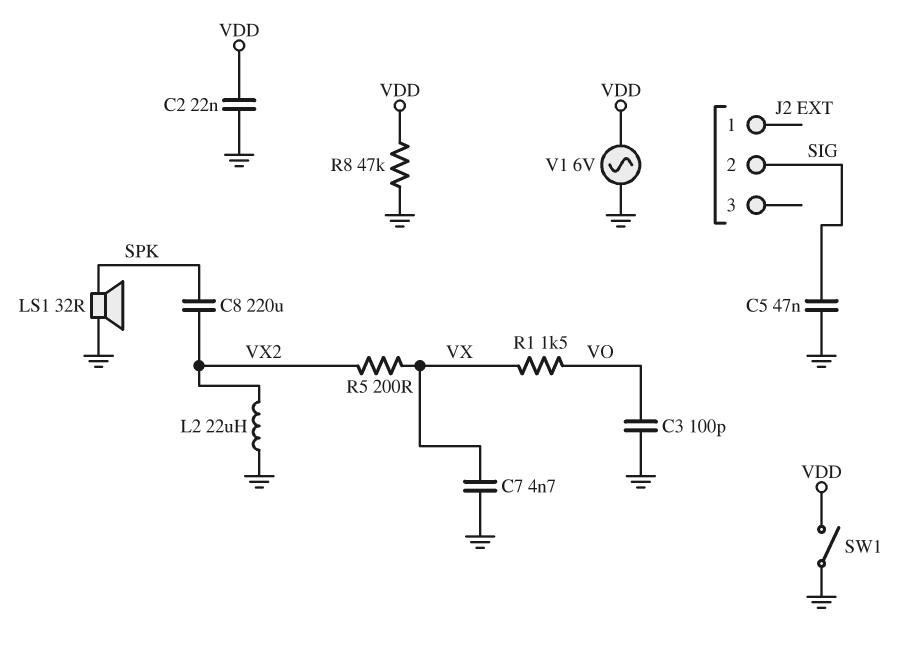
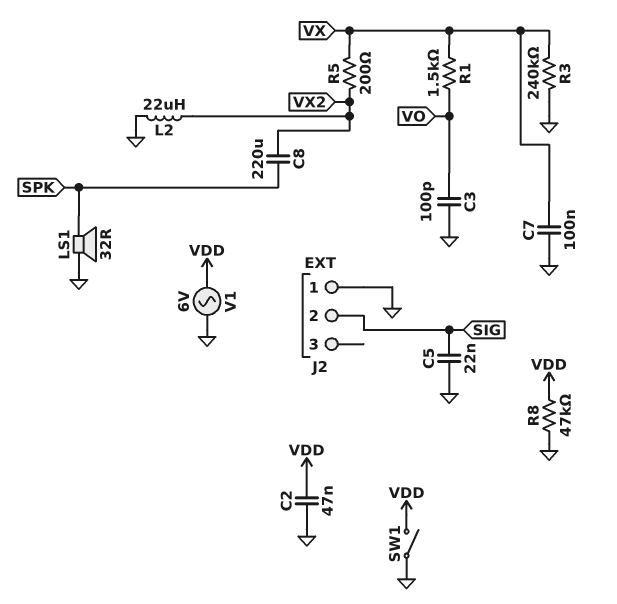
C2: 22nF (GND, VDD) -> 47nF (GND, VDD)
C5: 47nF (GND, SIG) -> 22nF (GND, SIG)
C7: 4.7nF (GND, VX) -> 100nF (GND, VX)
J2 pin 1: none -> GND
R3: none -> 240k (GND, VX)

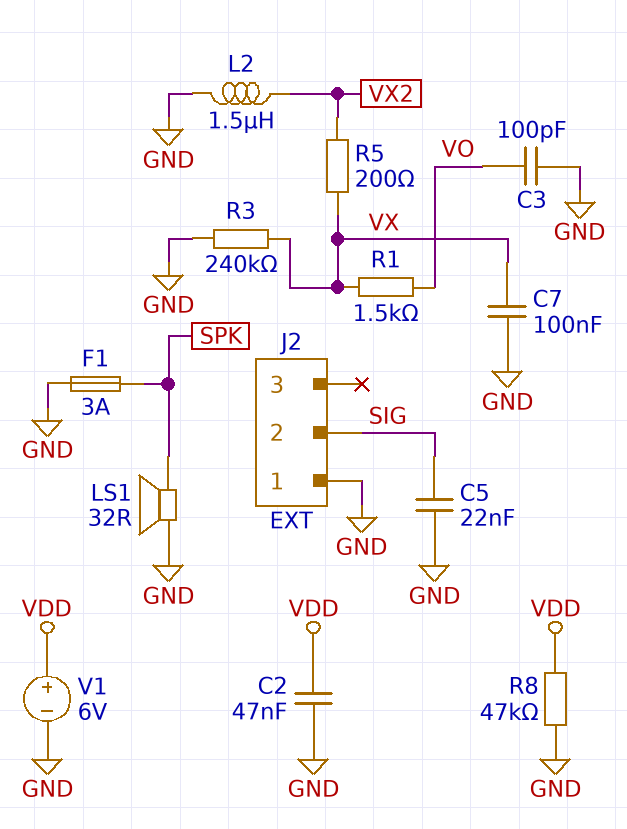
C8: 220uF (SPK, VX2) -> none
F1: none -> 3A (GND, SPK)
L2: 22uH (GND, VX2) -> 1.5uH (GND, VX2)
SW1: switch (GND, VDD) -> none
V1: AC 6V (GND, VDD) -> 6V (plus VDD, minus GND)

